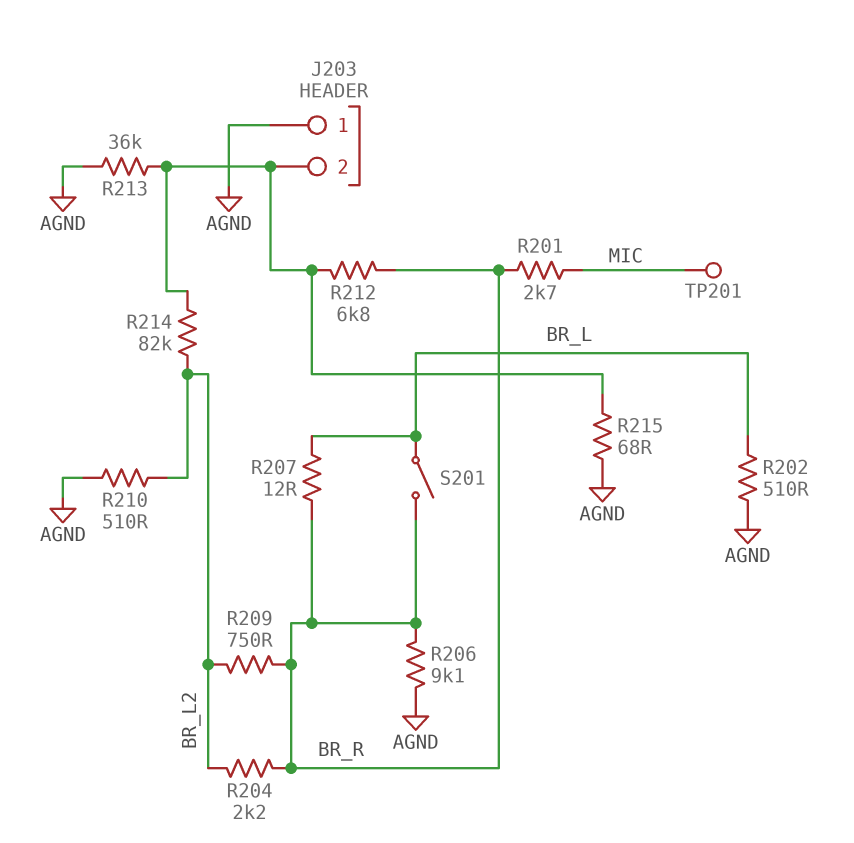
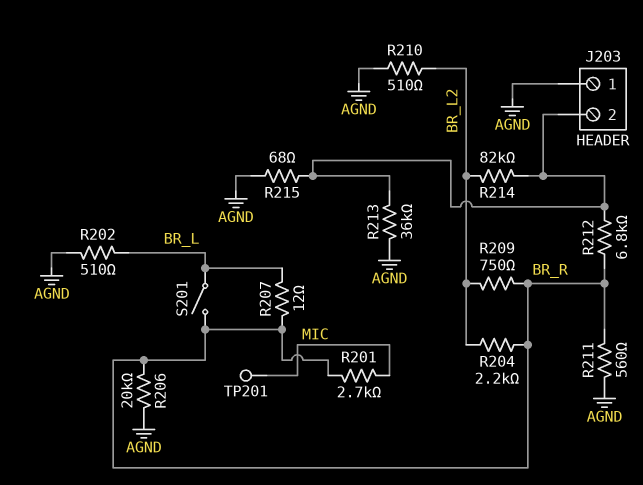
R206: 9.1k (AGND, BR_R) -> 20k (AGND, BR_R)
R211: none -> 560 (AGND, BR_R)

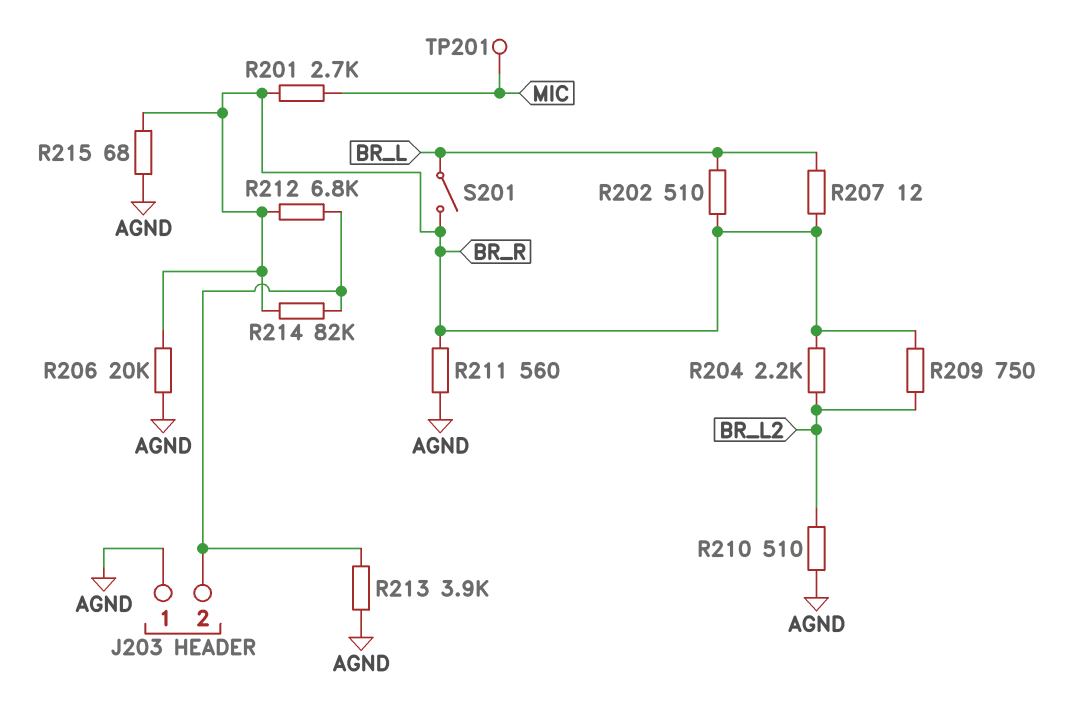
R202: 510 (AGND, BR_L) -> 510 (BR_L, BR_R)
R213: 36k (AGND, J203/2) -> 3.9k (AGND, J203/2)
R214: 82k (BR_L2, J203/2) -> 82k (BR_R, J203/2)
R215: 68 (AGND, J203/2) -> 68 (AGND, BR_R)

